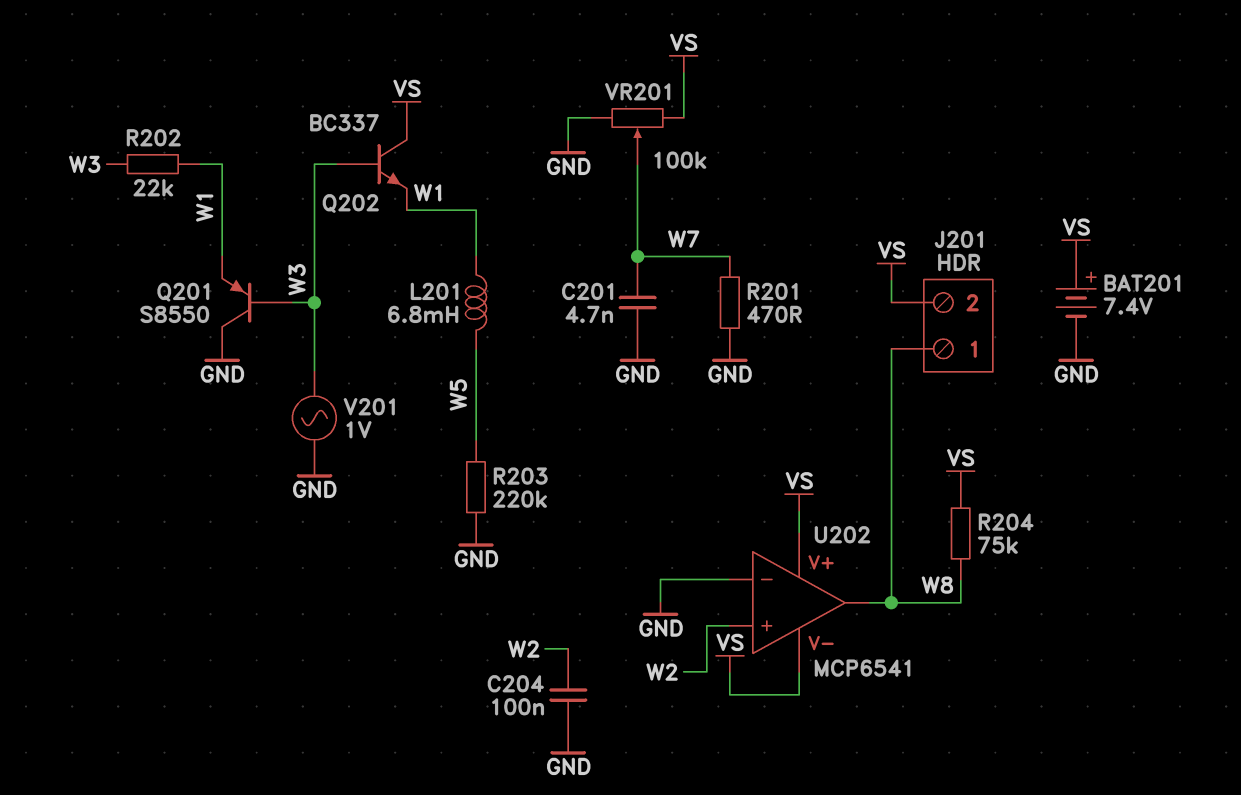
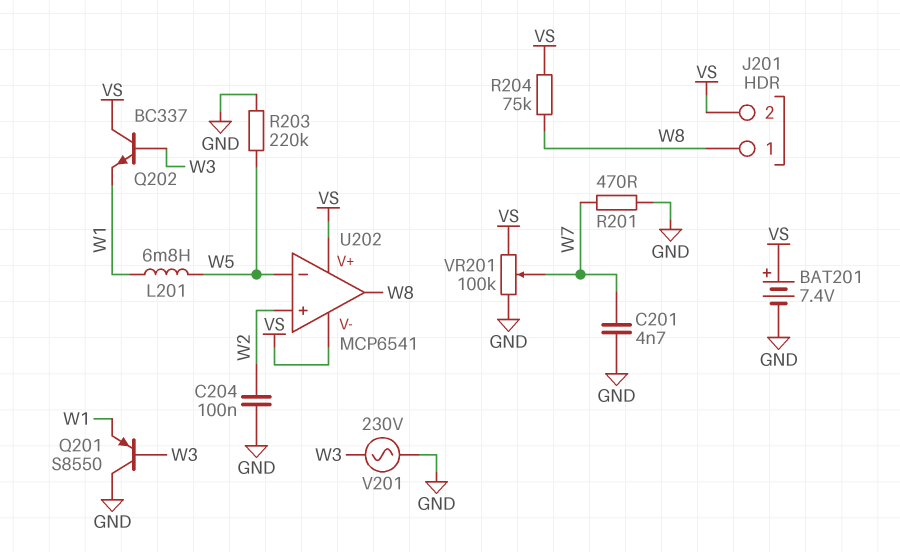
R202: 22k (W1, W3) -> none
U202 pin in-: GND -> W5
V201: AC 1V (GND, W3) -> AC 230V (GND, W3)

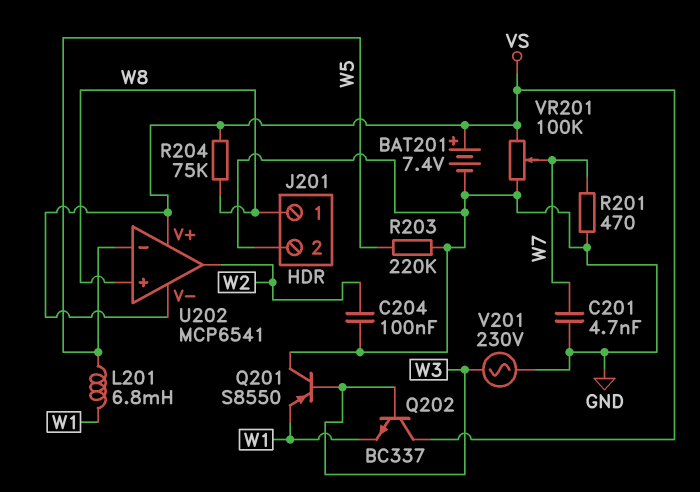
J201 pin 2: VS -> GND
U202 pin in+: W2 -> W8
U202 pin out: W8 -> W2

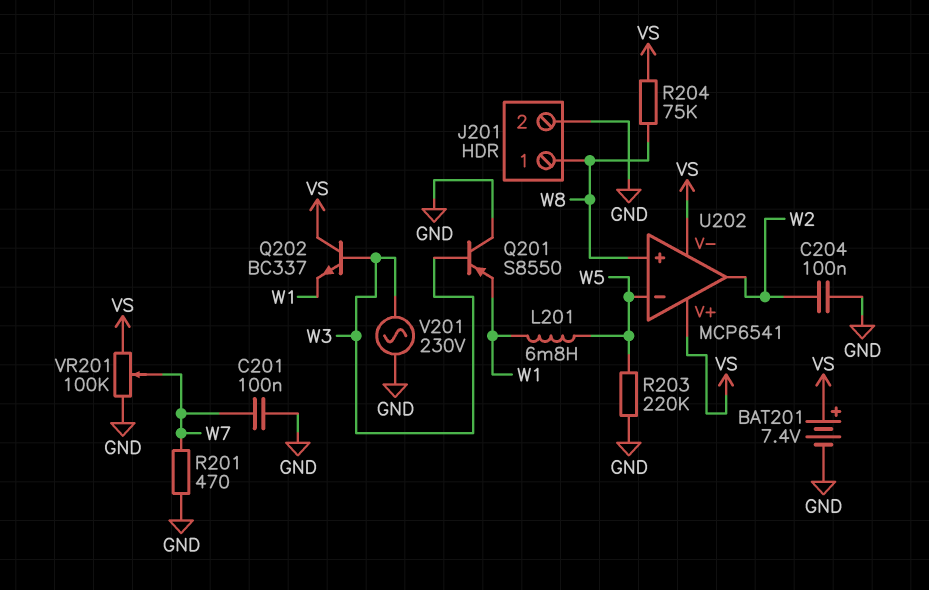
C201: 4.7nF (GND, W7) -> 100nF (GND, W7)

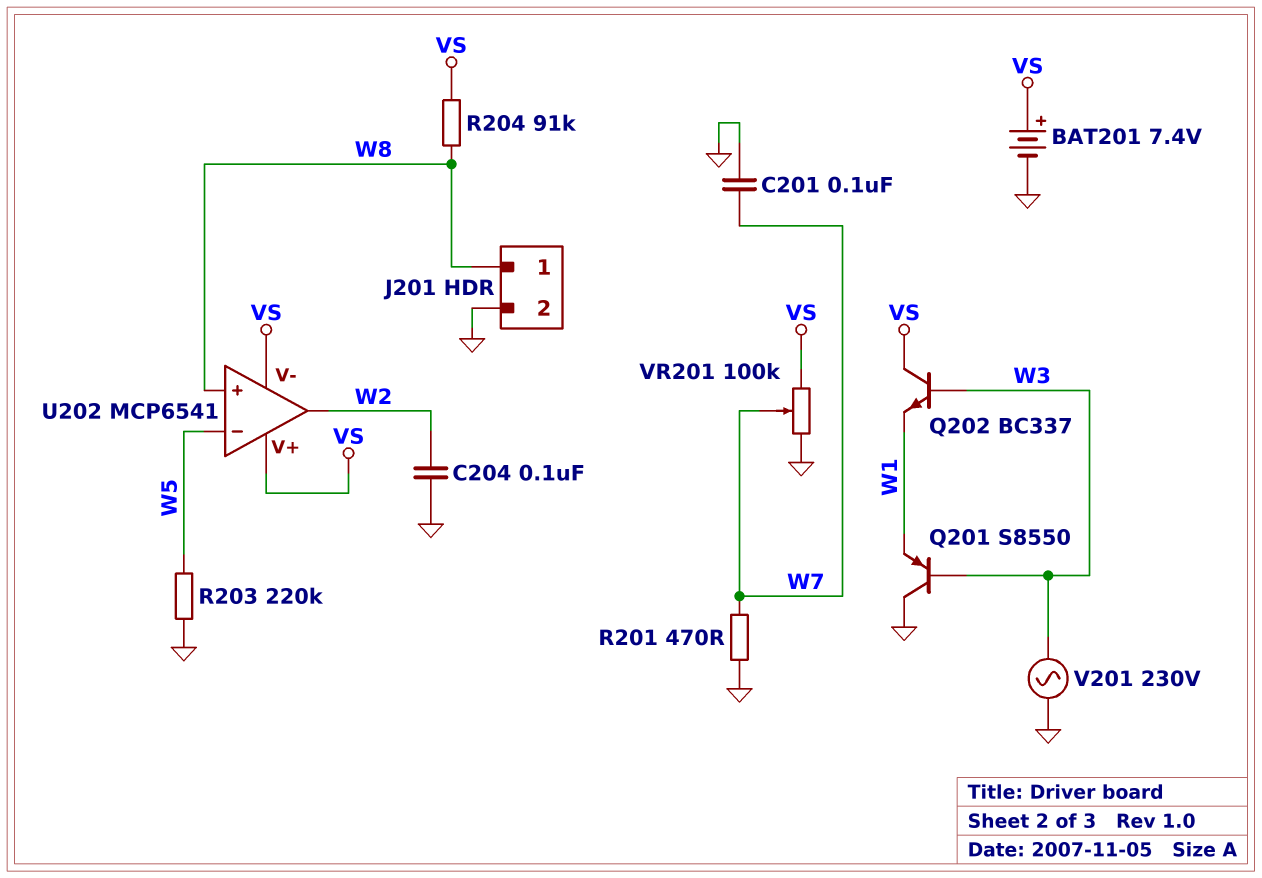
L201: 6.8mH (W1, W5) -> none
R204: 75k (VS, W8) -> 91k (VS, W8)

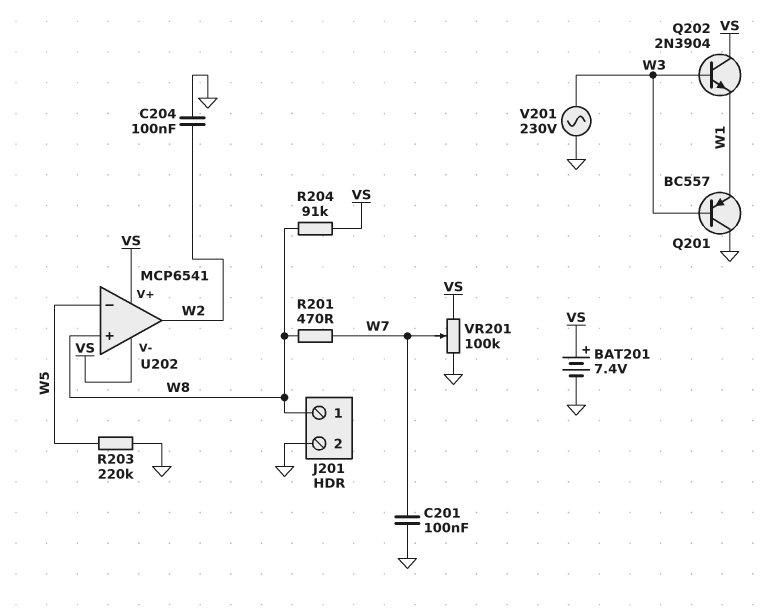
Q201: PNP S8550 (B W3, C GND, E W1) -> PNP BC557 (B W3, C GND, E W1)
Q202: NPN BC337 (B W3, C VS, E W1) -> NPN 2N3904 (B W3, C VS, E W1)
R201: 470 (GND, W7) -> 470 (W7, W8)

